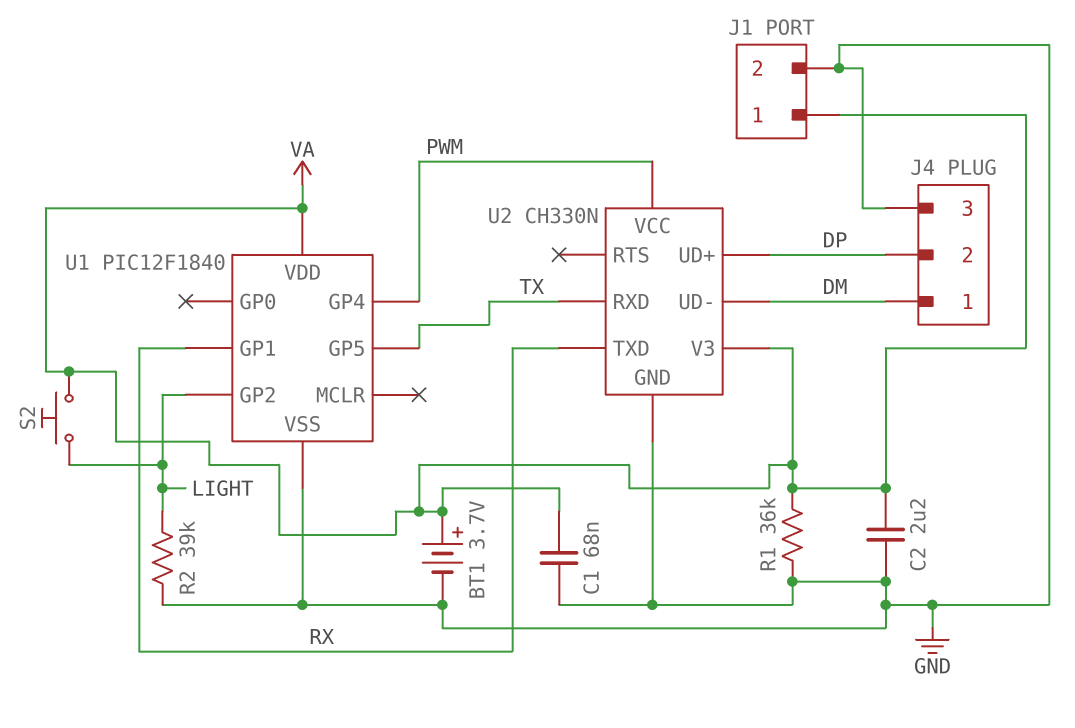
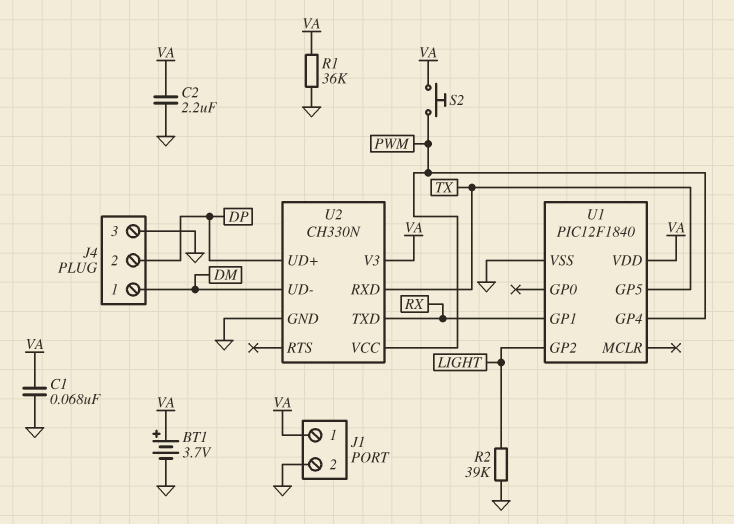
S2: button (LIGHT, VA) -> button (PWM, VA)

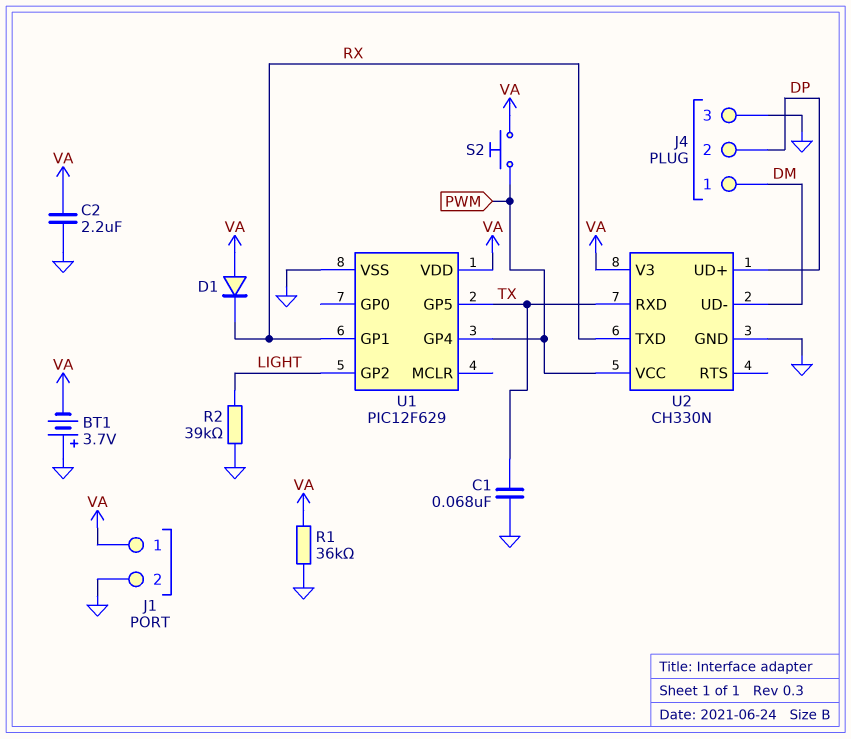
BT1: 3.7V (plus VA, minus GND) -> 3.7V (plus GND, minus VA)
C1: 68nF (GND, VA) -> 68nF (GND, TX)
D1: none -> diode (A VA, K RX)
U1: PIC12F1840 -> PIC12F629

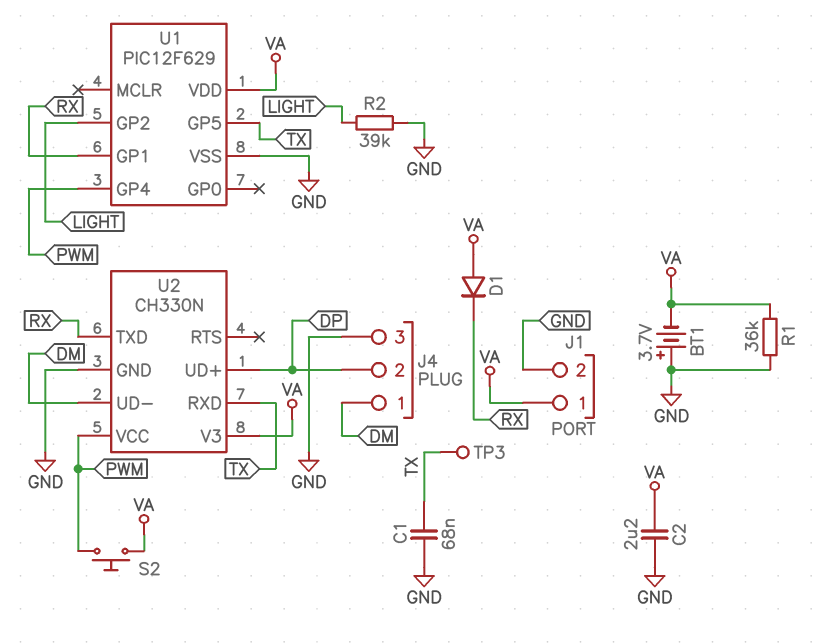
TP3: none -> test point (TX)

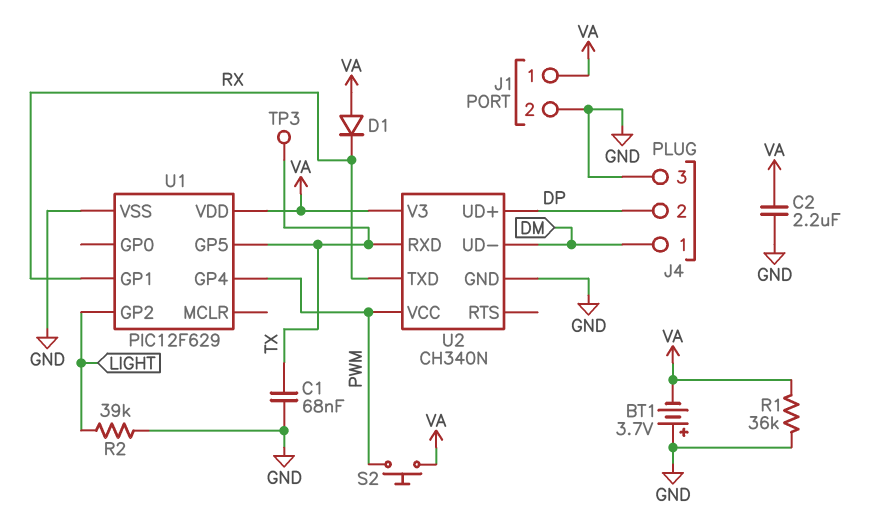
U2: CH330N -> CH340N

